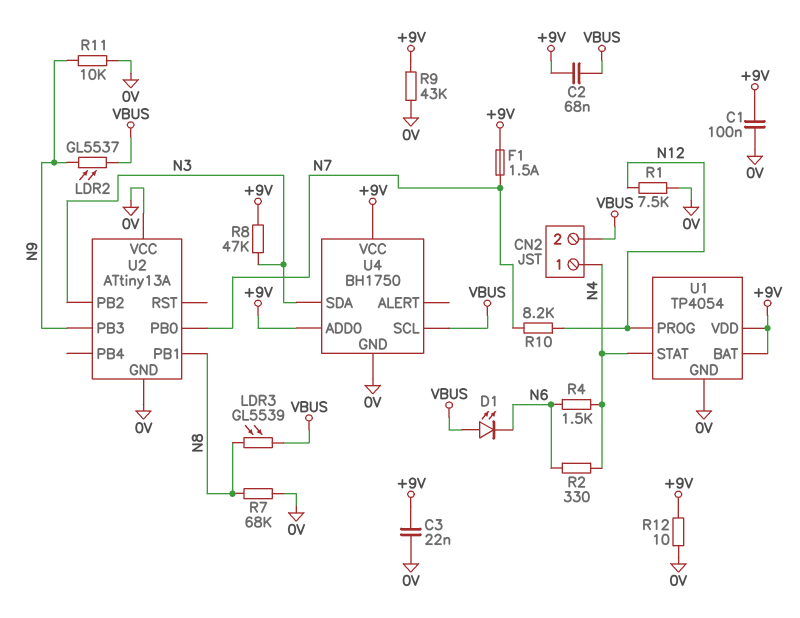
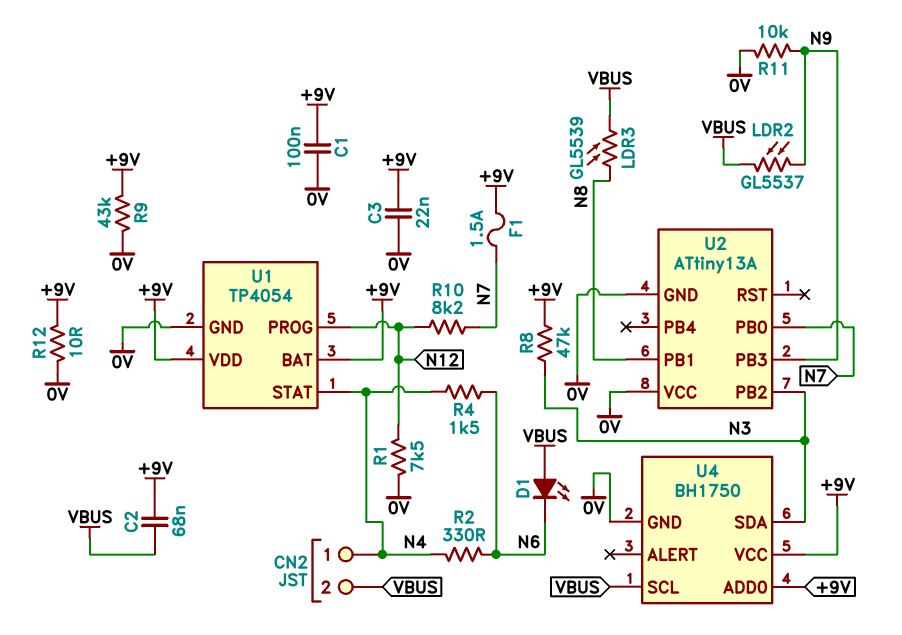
R7: 68k (0V, N8) -> none

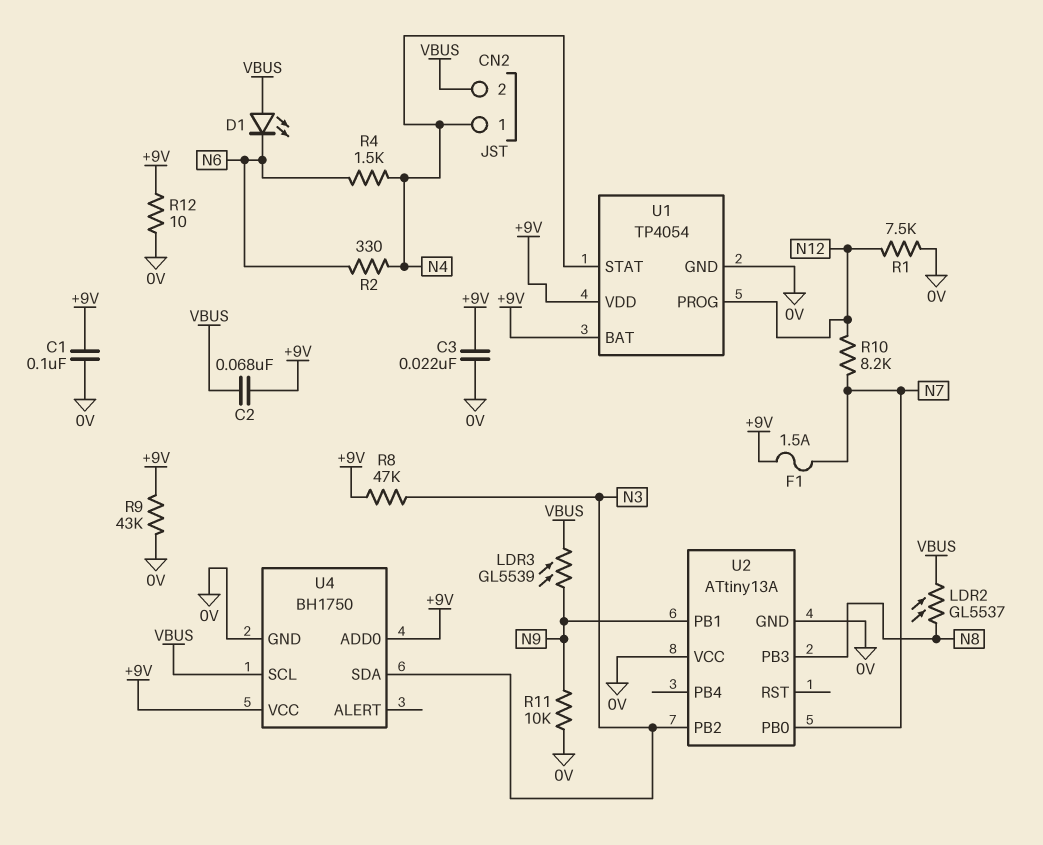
LDR2: GL5537 (N9, VBUS) -> GL5537 (N8, VBUS)
LDR3: GL5539 (N8, VBUS) -> GL5539 (N9, VBUS)
U2 pin PB1: N8 -> N9
U2 pin PB3: N9 -> N8

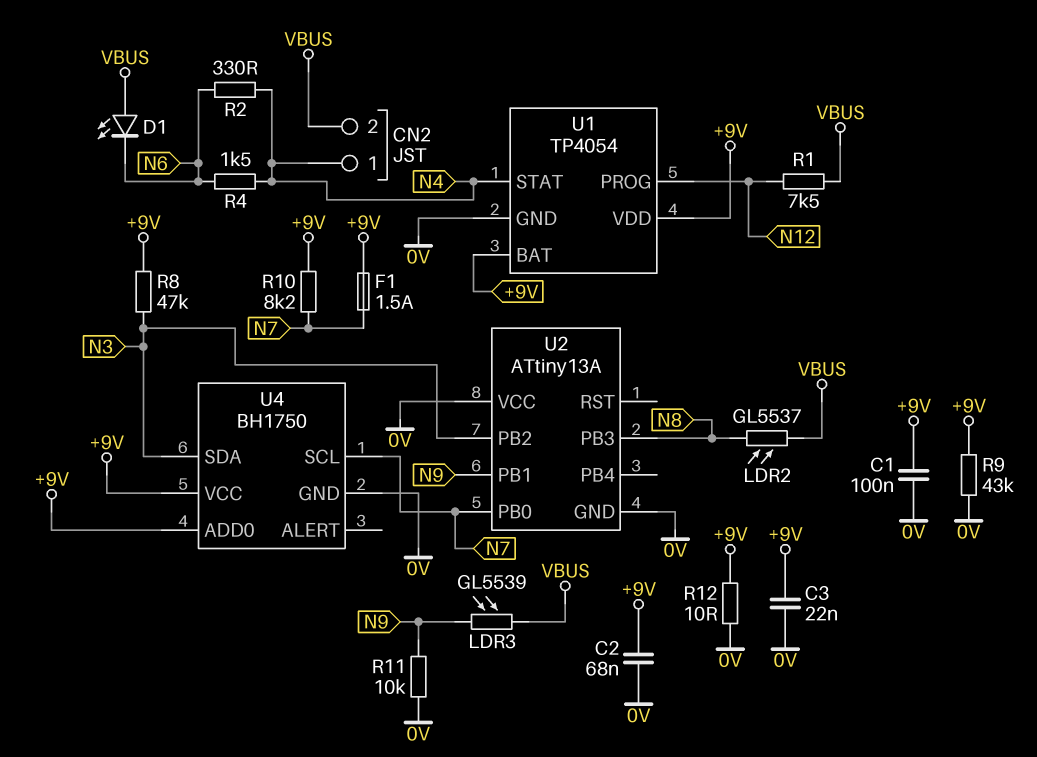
C2: 68nF (+9V, VBUS) -> 68nF (+9V, 0V)
R1: 7.5k (0V, N12) -> 7.5k (N12, VBUS)
R10: 8.2k (N7, N12) -> 8.2k (+9V, N7)
U4 pin SCL: VBUS -> N7

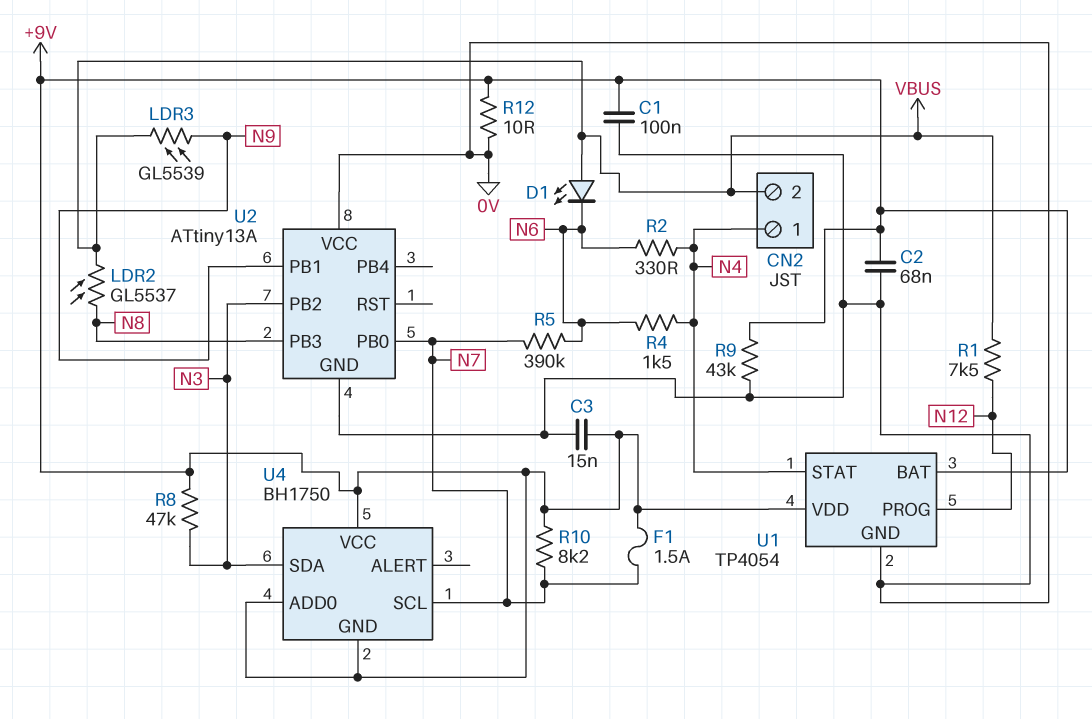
C3: 22nF (+9V, 0V) -> 15nF (+9V, 0V)
R5: none -> 390k (N6, N7)
R11: 10k (0V, N9) -> none
U4 pin GND: 0V -> +9V

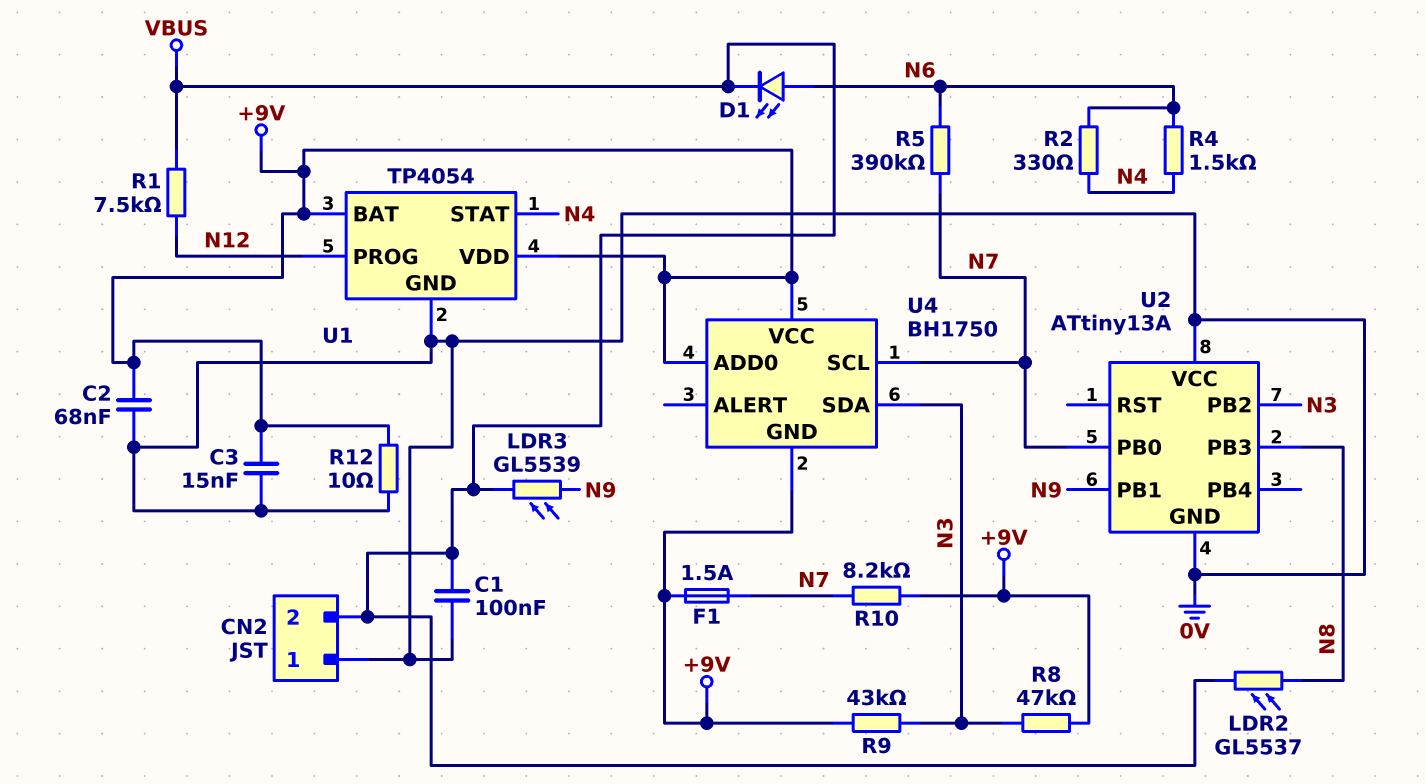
C1: 100nF (+9V, 0V) -> 100nF (0V, VBUS)
CN2 pin 1: N4 -> 0V
D1: LED (A VBUS, K N6) -> LED (A N6, K VBUS)
R9: 43k (+9V, 0V) -> 43k (+9V, N3)

